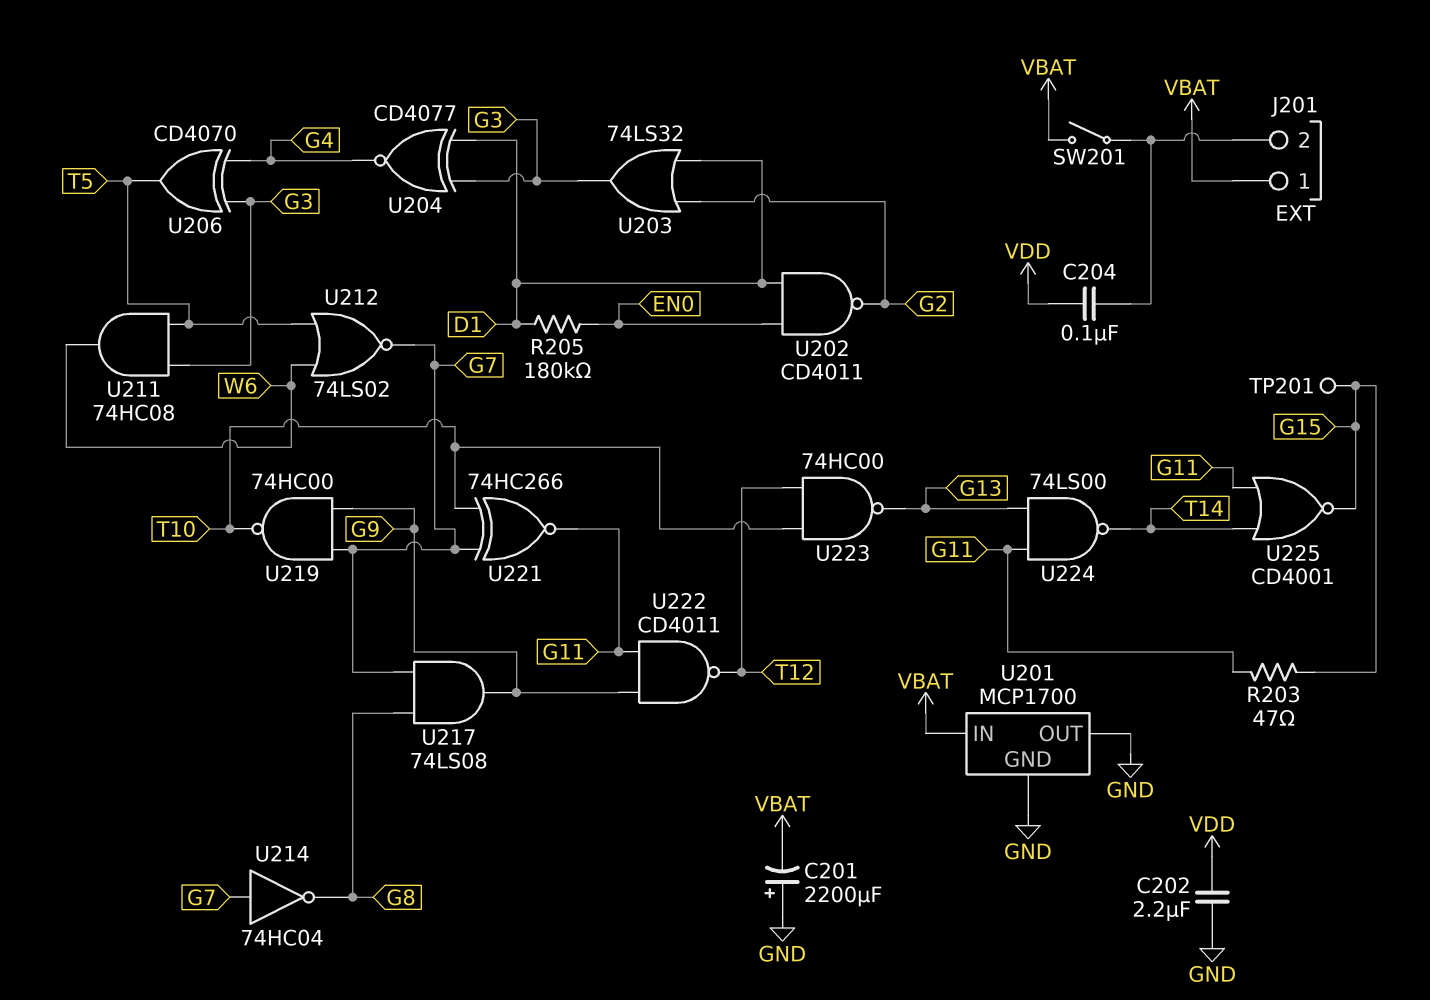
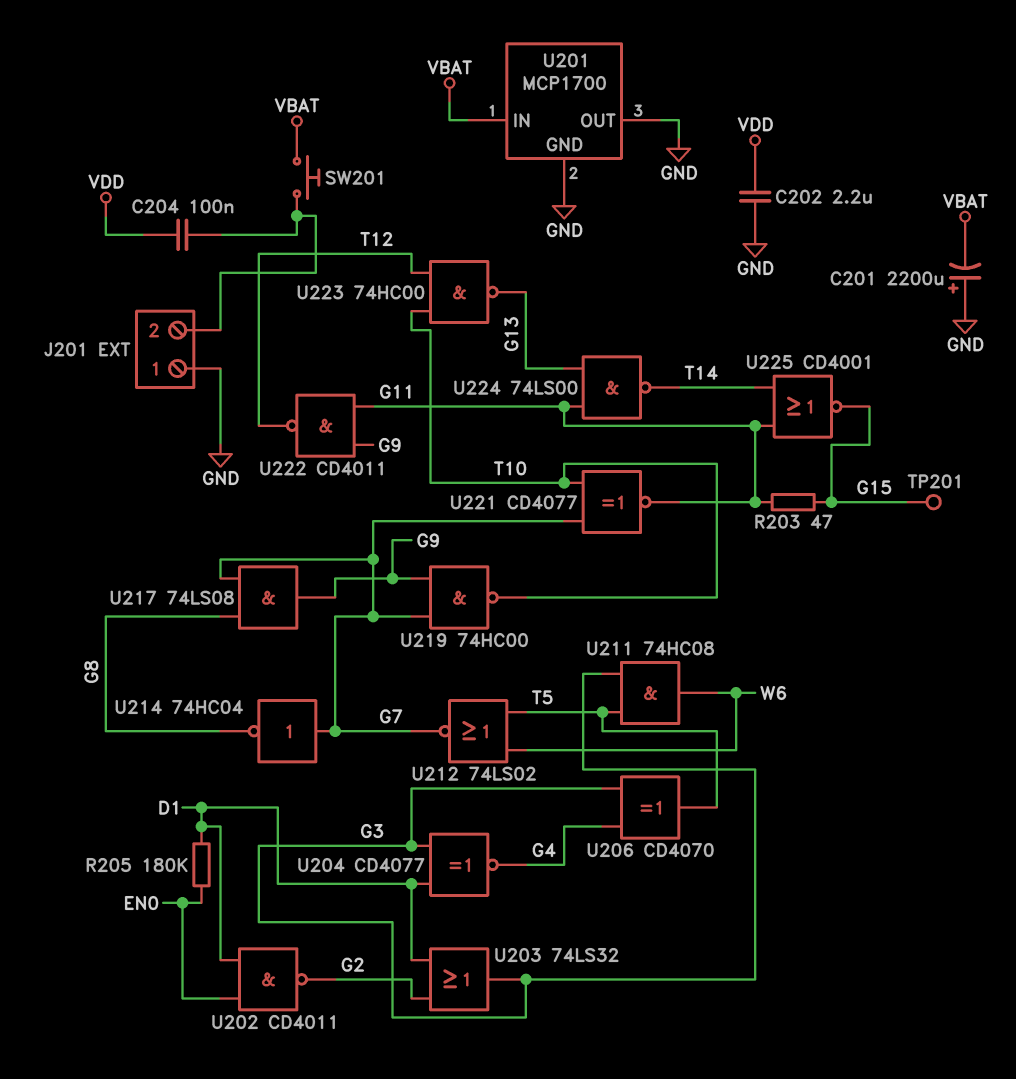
J201 pin 1: VBAT -> GND
SW201: switch (J201/2, VBAT) -> button (J201/2, VBAT)
U221: XNOR 74HC266 (in G7, in T10, out G11) -> XNOR CD4077 (in G7, in T10, out G11)

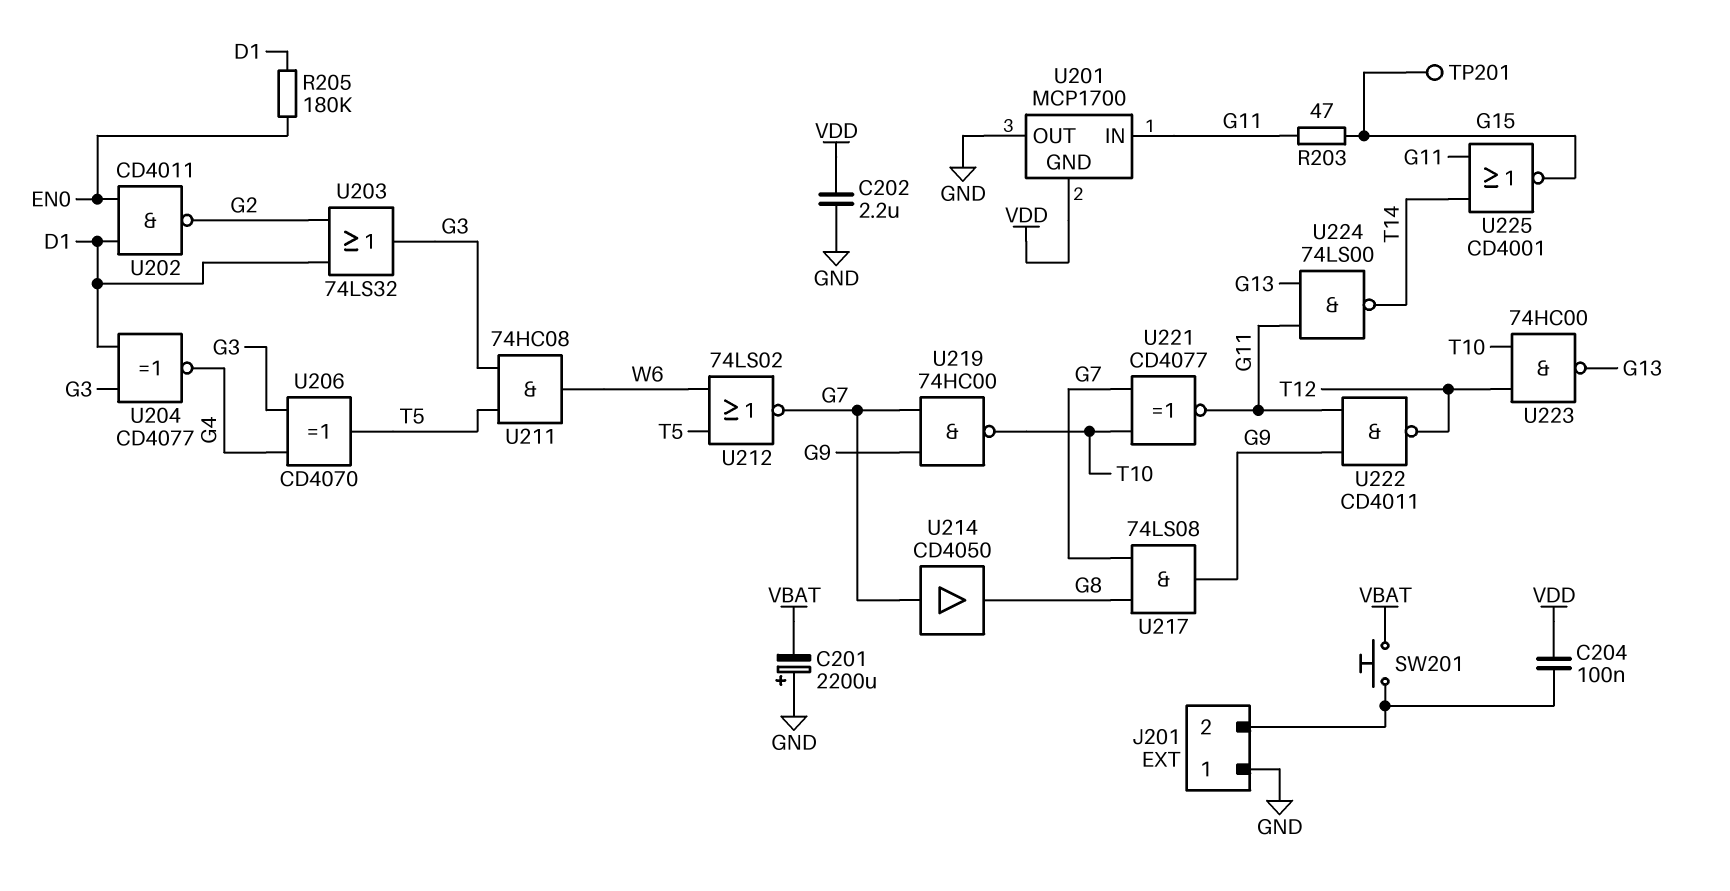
U201 pin GND: GND -> VDD
U201 pin IN: VBAT -> G11
U214: NOT 74HC04 (in G7, out G8) -> buffer CD4050 (in G7, out G8)

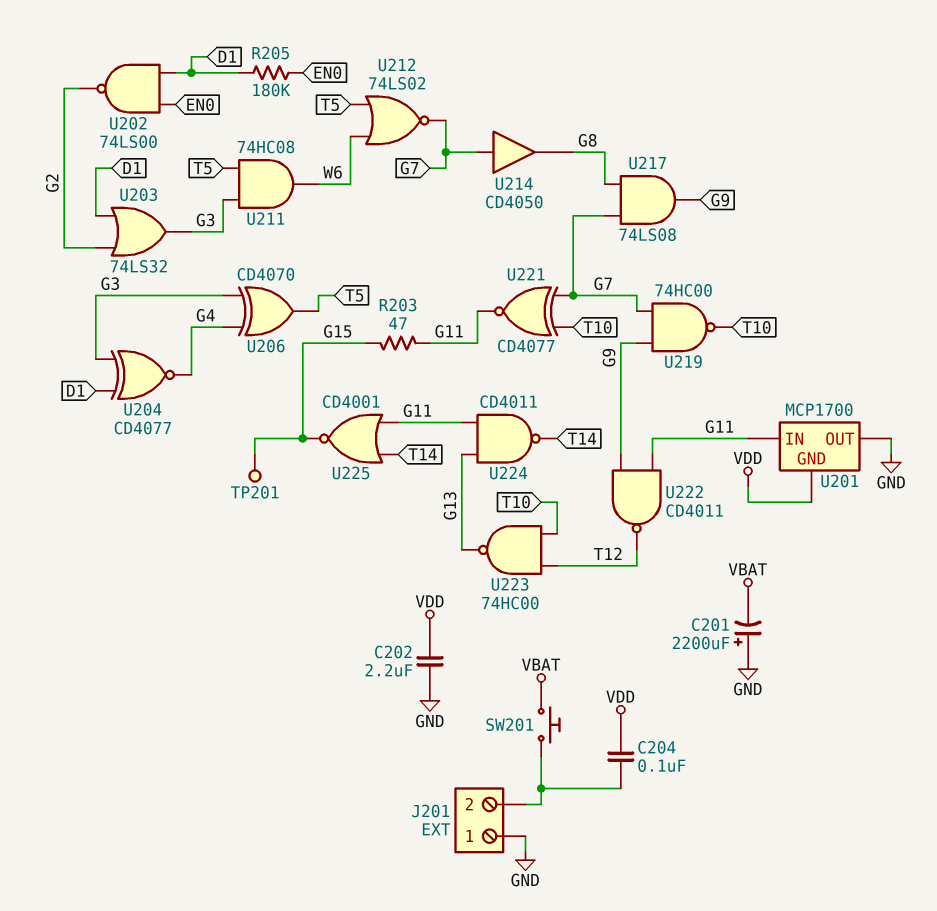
U202: NAND CD4011 (in D1, in EN0, out G2) -> NAND 74LS00 (in D1, in EN0, out G2)
U224: NAND 74LS00 (in G11, in G13, out T14) -> NAND CD4011 (in G11, in G13, out T14)

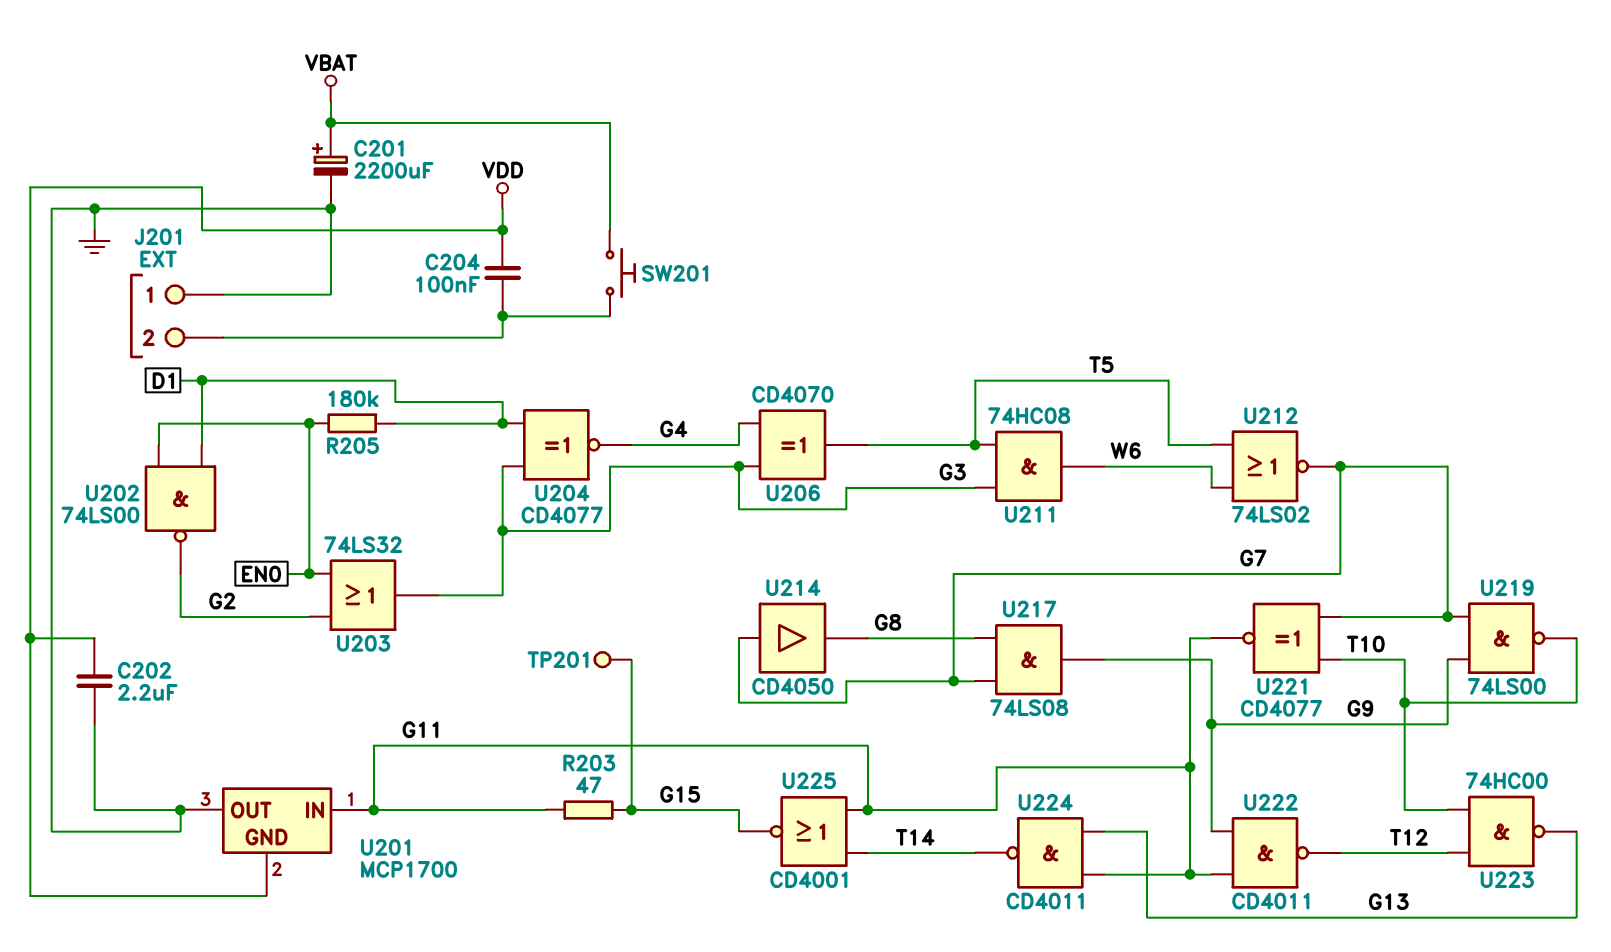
C201: 2200uF (plus GND, minus VBAT) -> 2200uF (plus VBAT, minus GND)
U203: OR 74LS32 (in D1, in G2, out G3) -> OR 74LS32 (in EN0, in G2, out G3)
U219: NAND 74HC00 (in G7, in G9, out T10) -> NAND 74LS00 (in G7, in G9, out T10)

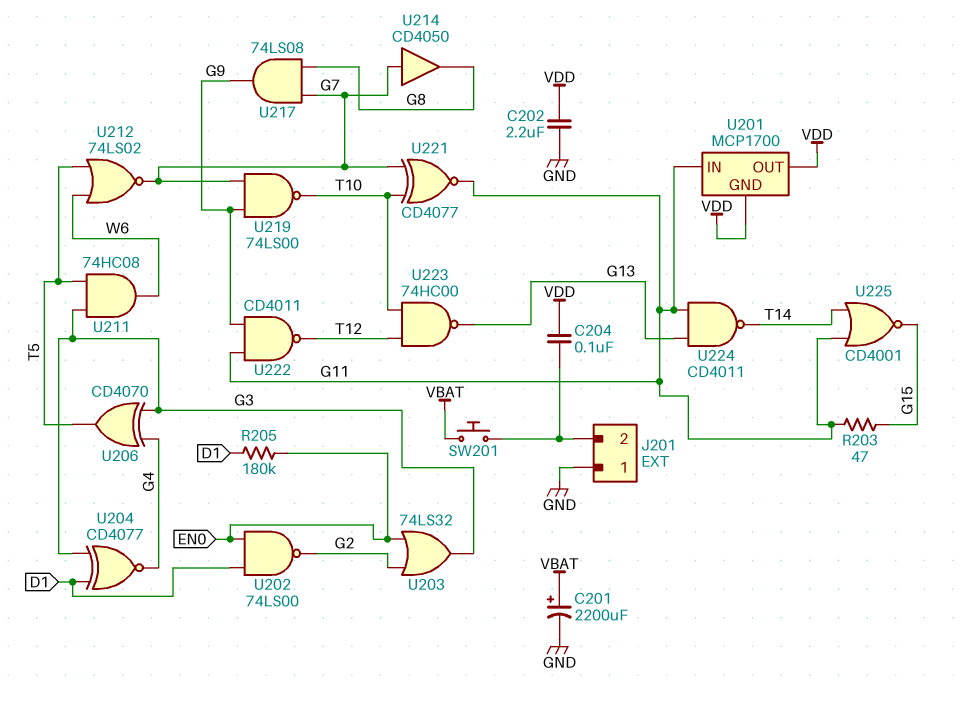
TP201: test point (G15) -> none
U201 pin OUT: GND -> VDD

